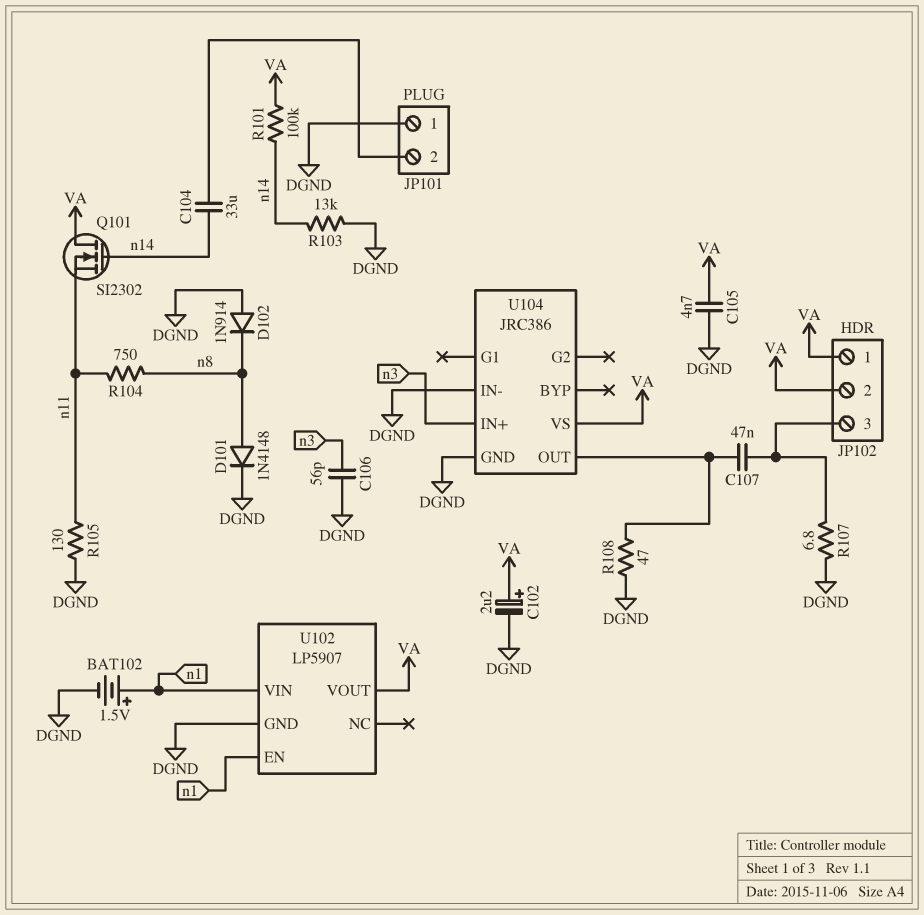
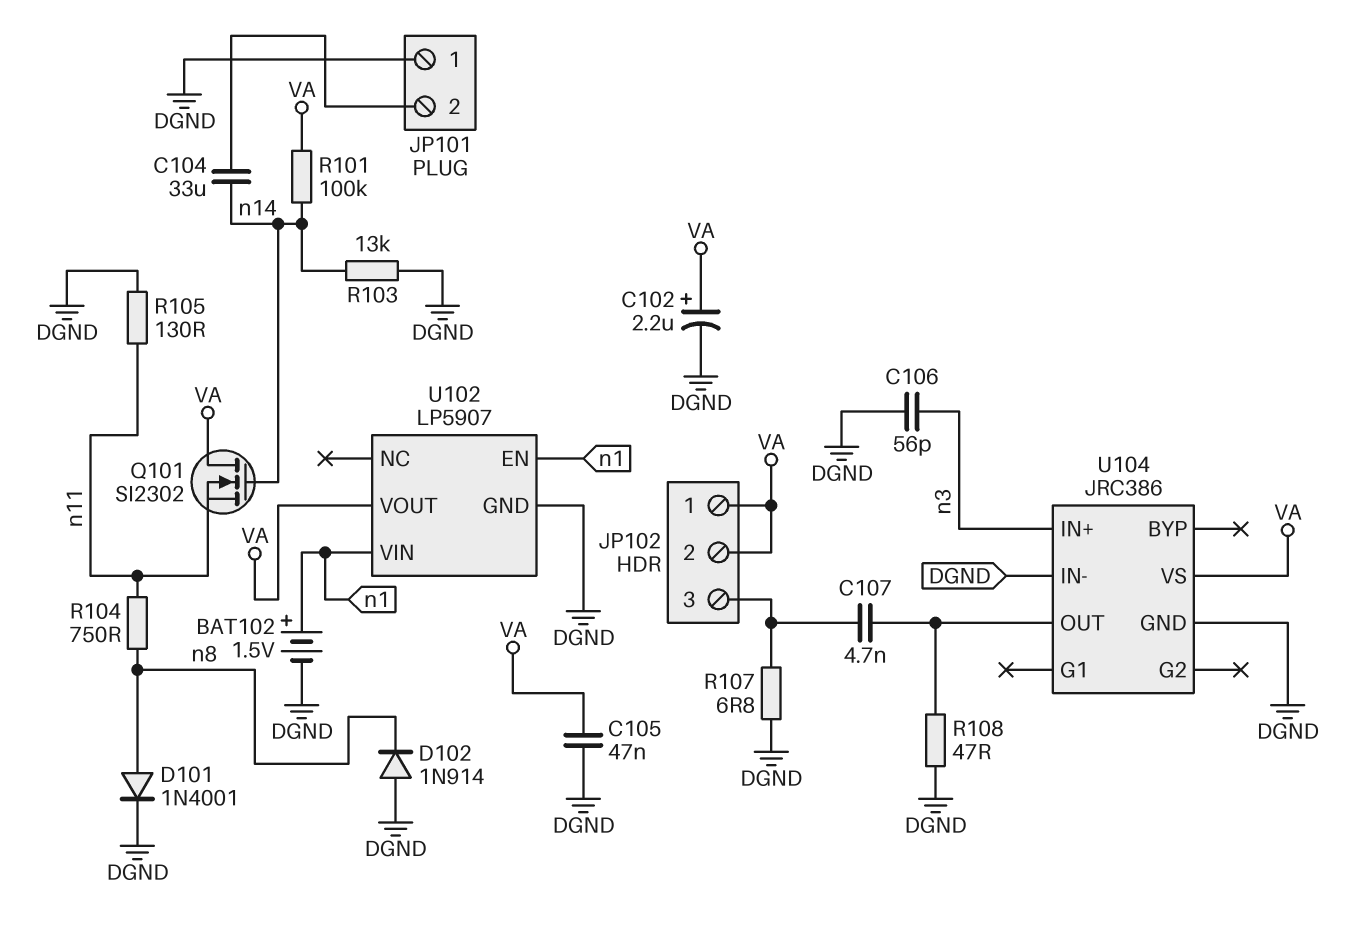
C105: 4.7nF (DGND, VA) -> 47nF (DGND, VA)
C107: 47nF (JP102/3, U104/OUT) -> 4.7nF (JP102/3, U104/OUT)
D101: diode 1N4148 (A n8, K DGND) -> diode 1N4001 (A n8, K DGND)

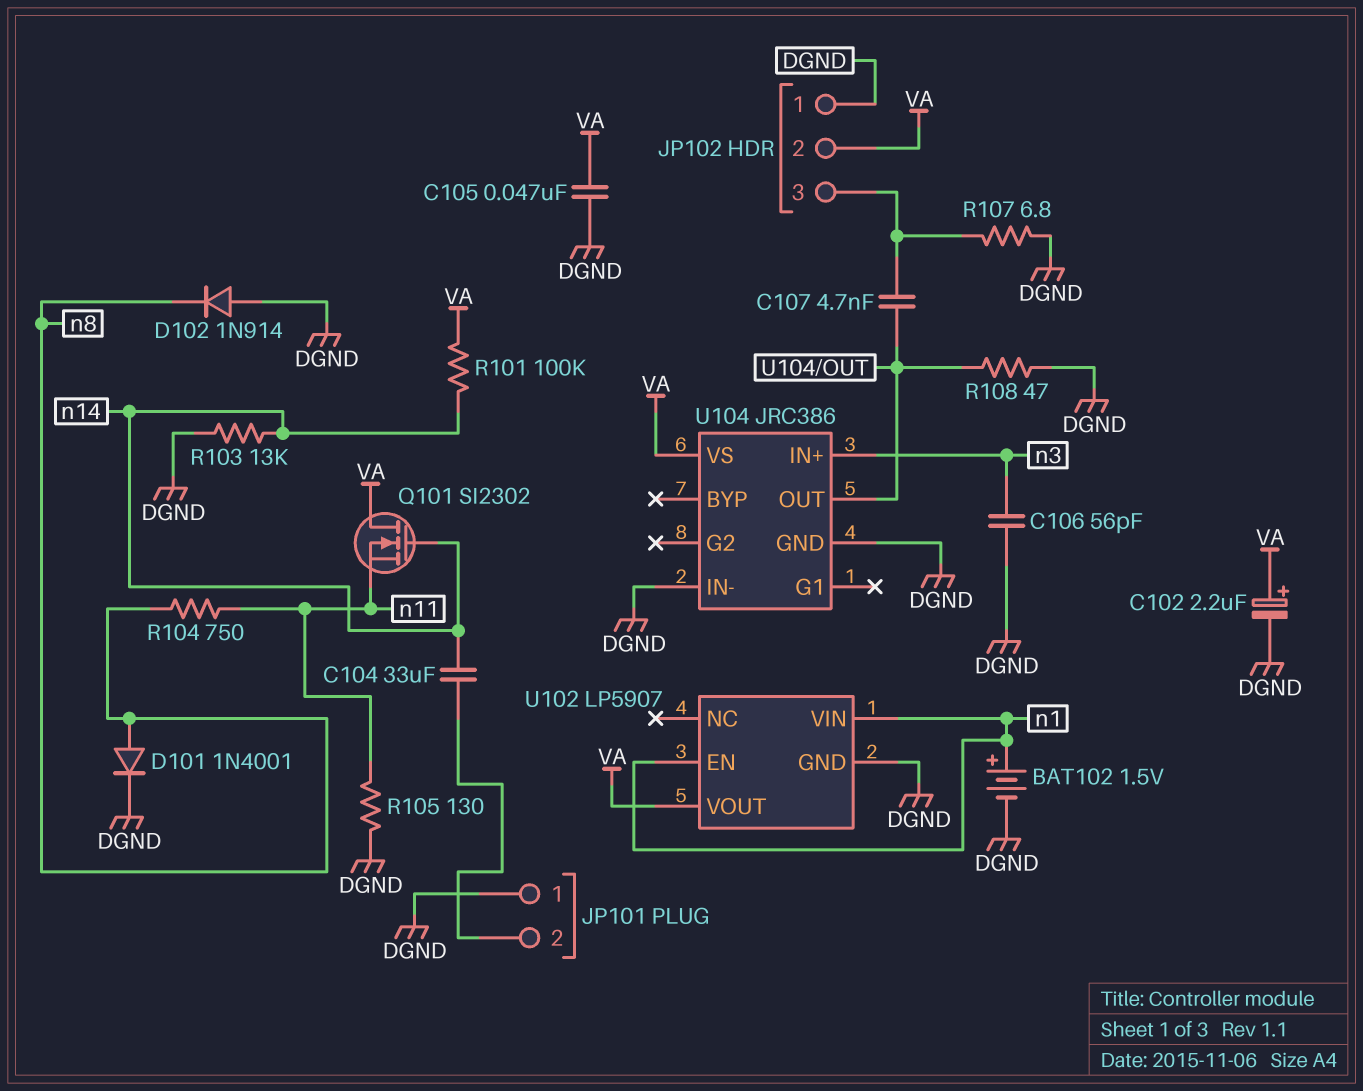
JP102 pin 1: VA -> DGND

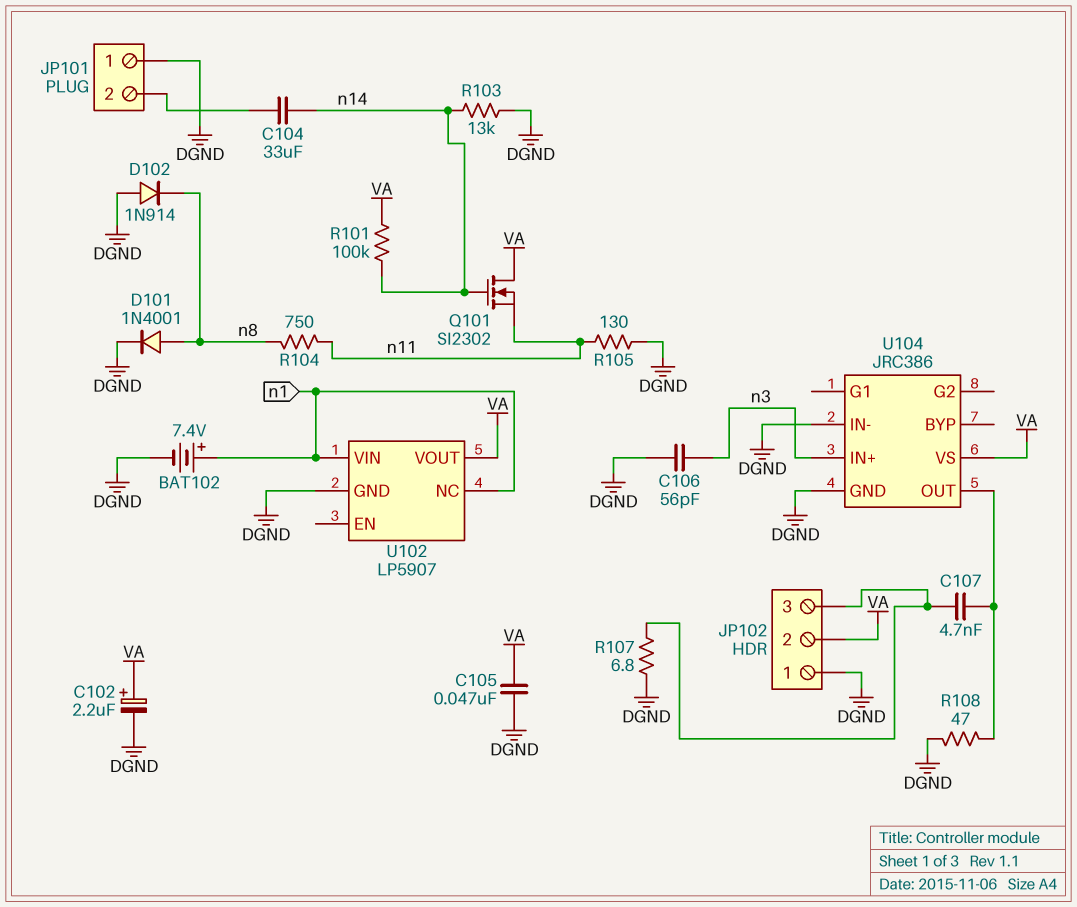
BAT102: 1.5V (plus n1, minus DGND) -> 7.4V (plus n1, minus DGND)
U102 pin EN: n1 -> none
U102 pin NC: none -> n1

